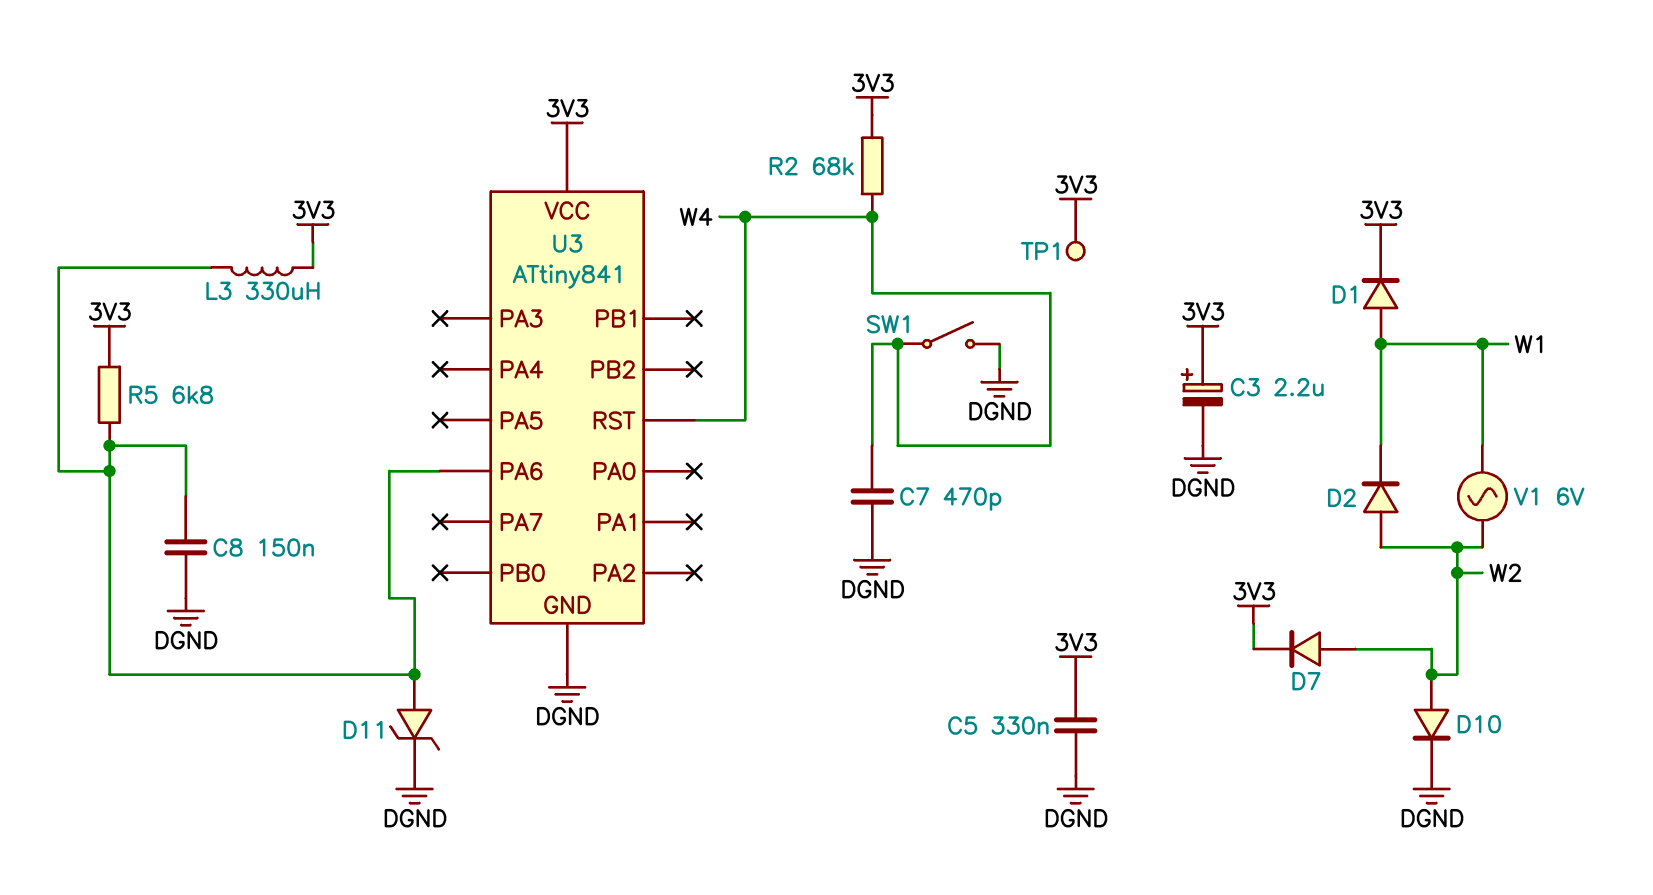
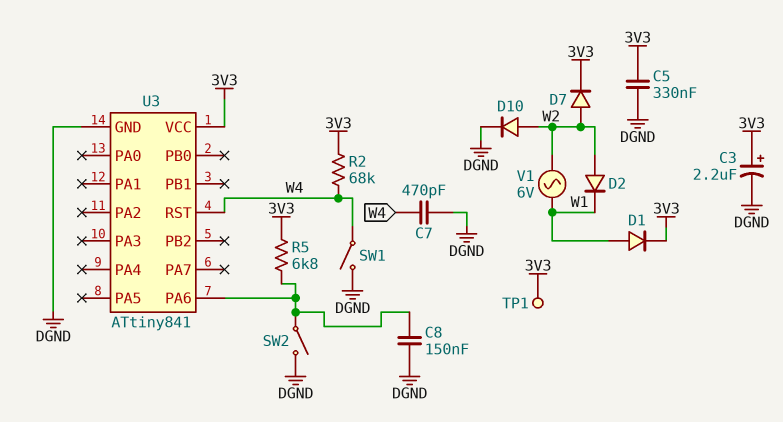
D11: zener (A U3/PA6, K DGND) -> none
L3: 330uH (3V3, U3/PA6) -> none
SW2: none -> switch (DGND, U3/PA6)

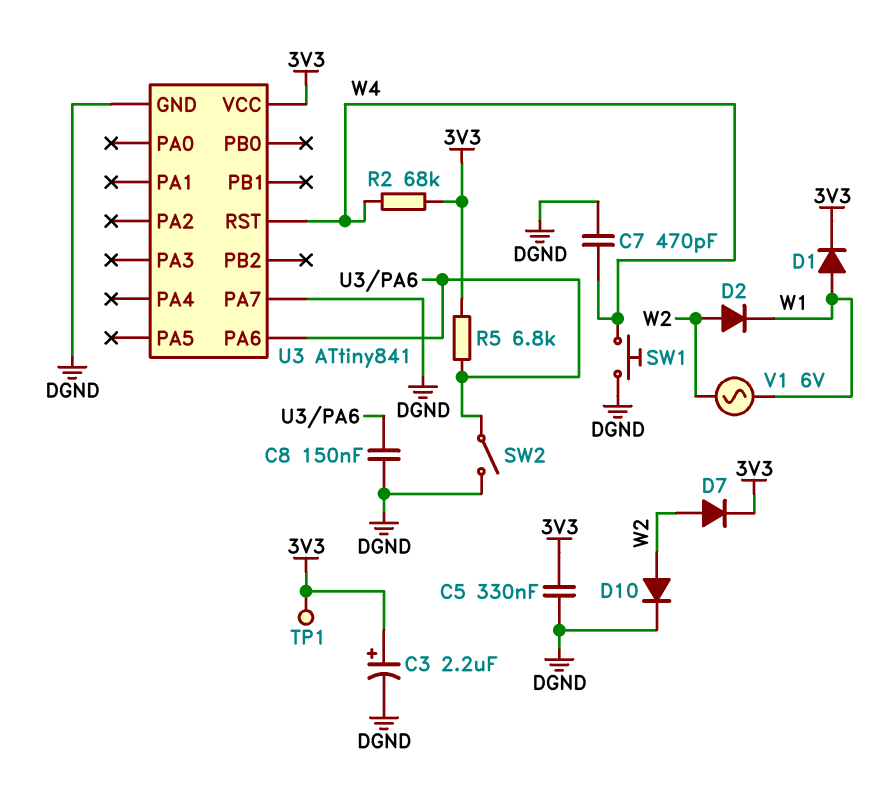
SW1: switch (DGND, W4) -> button (DGND, W4)
U3 pin PA7: none -> DGND

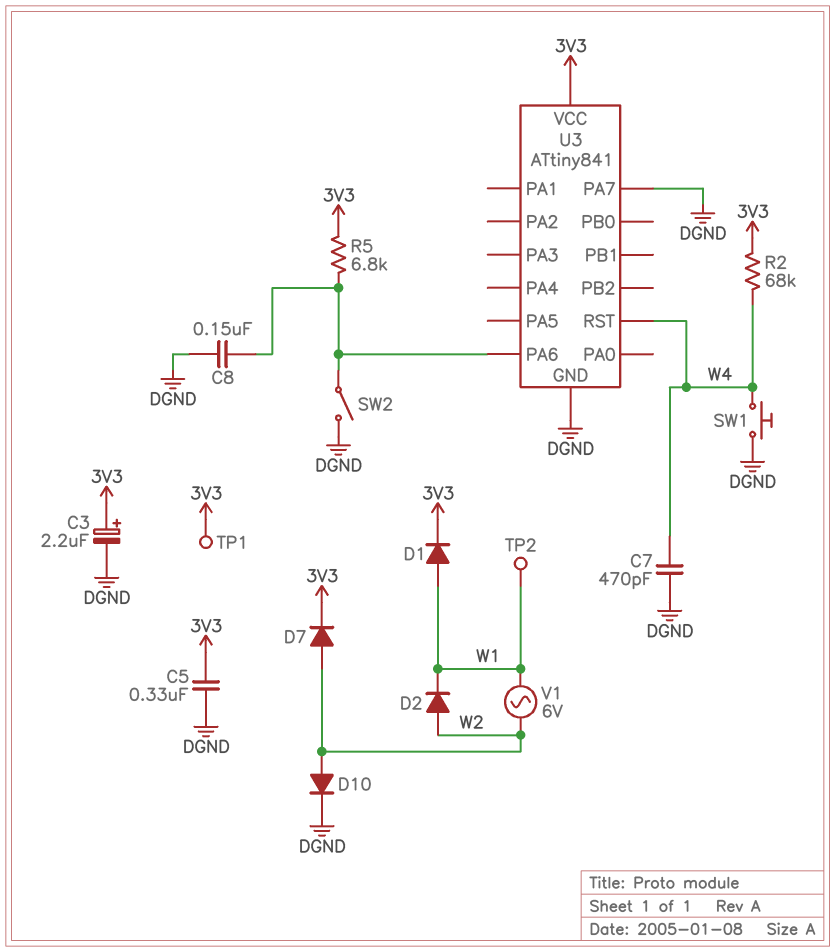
TP2: none -> test point (W1)

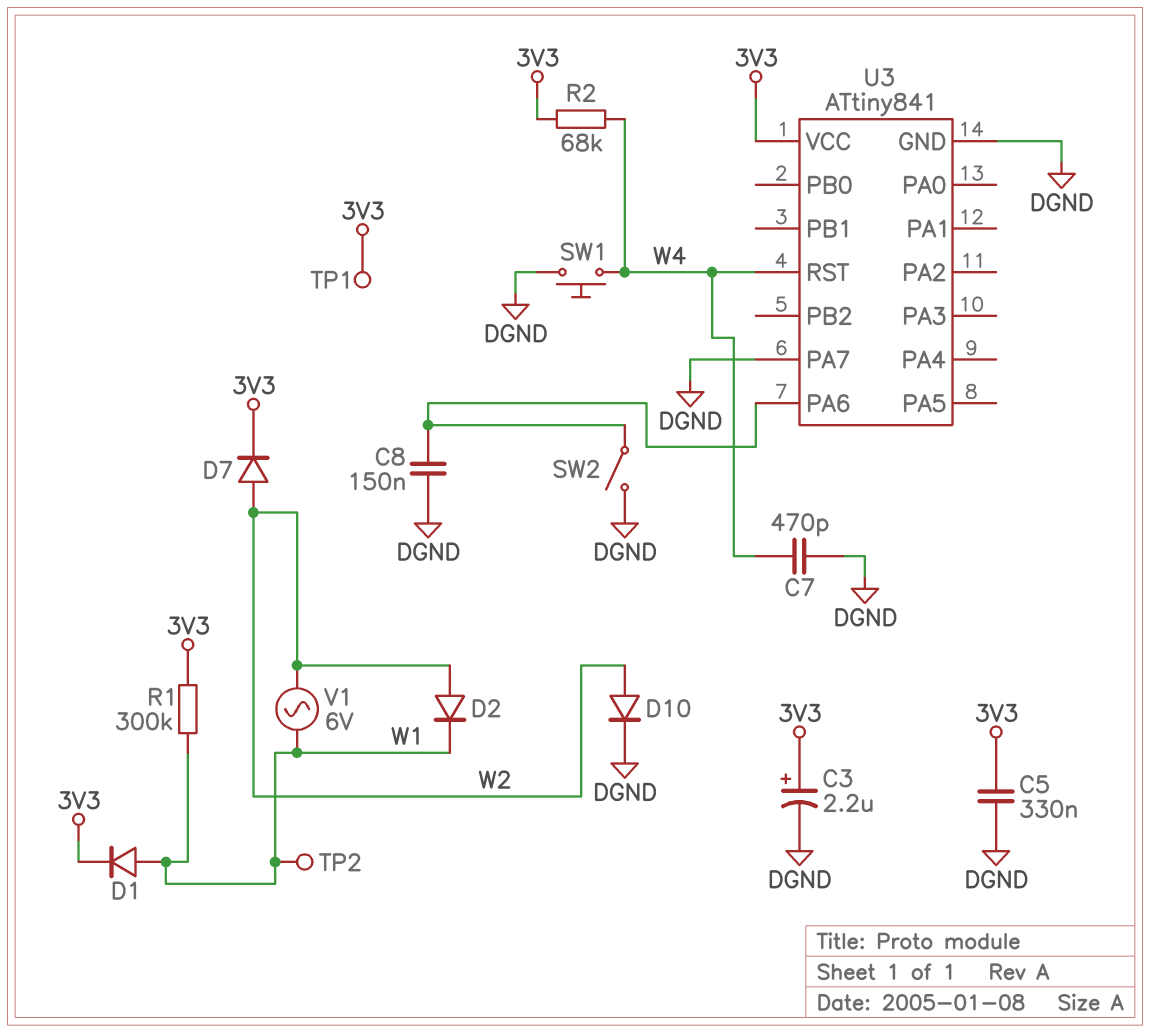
R1: none -> 300k (3V3, W1)
R5: 6.8k (3V3, U3/PA6) -> none

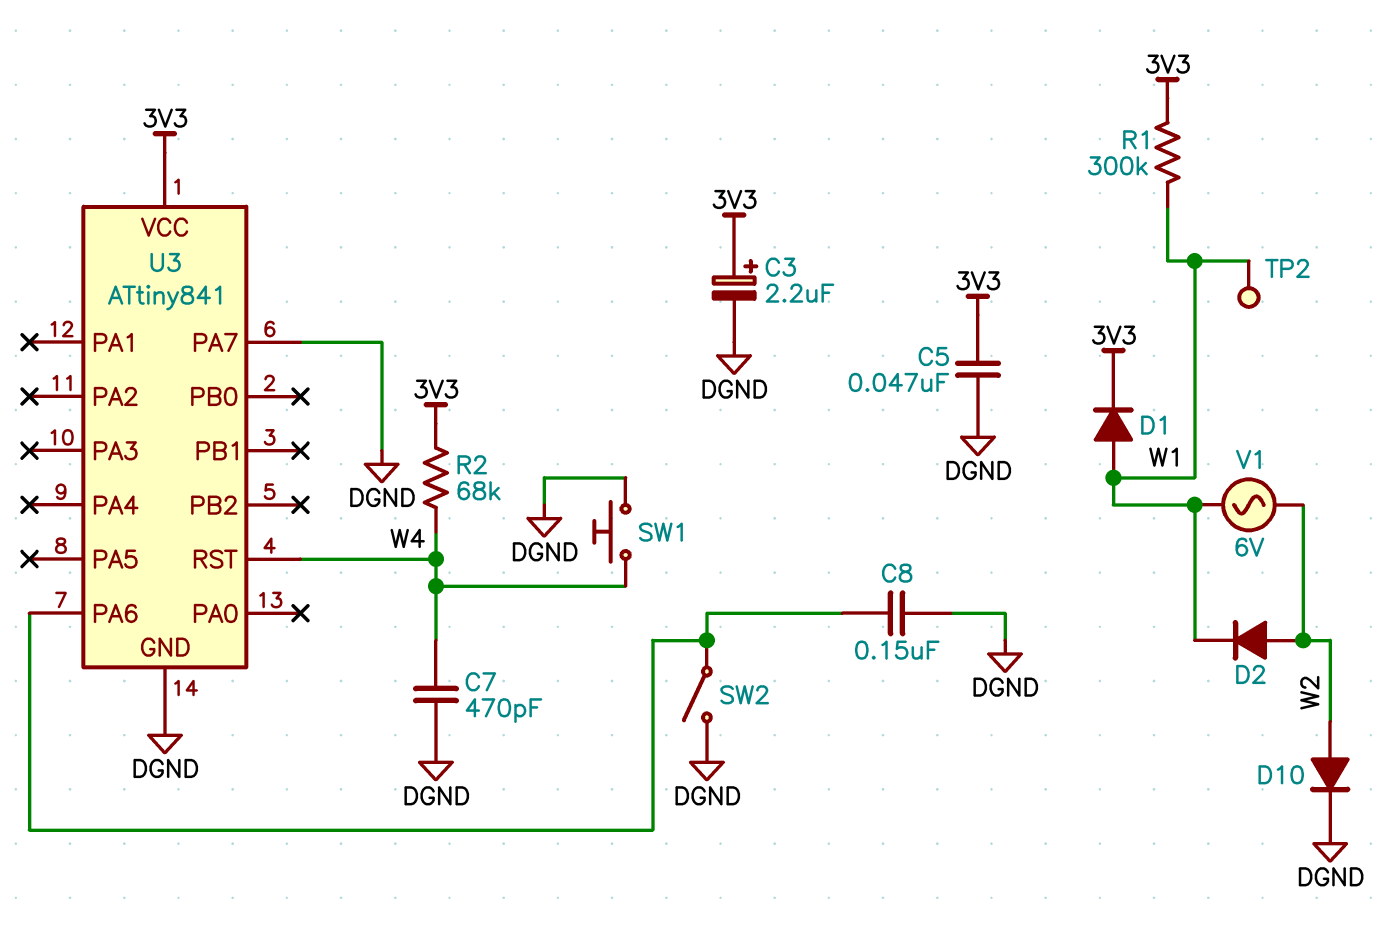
C5: 330nF (3V3, DGND) -> 47nF (3V3, DGND)
D7: diode (A W2, K 3V3) -> none
TP1: test point (3V3) -> none

